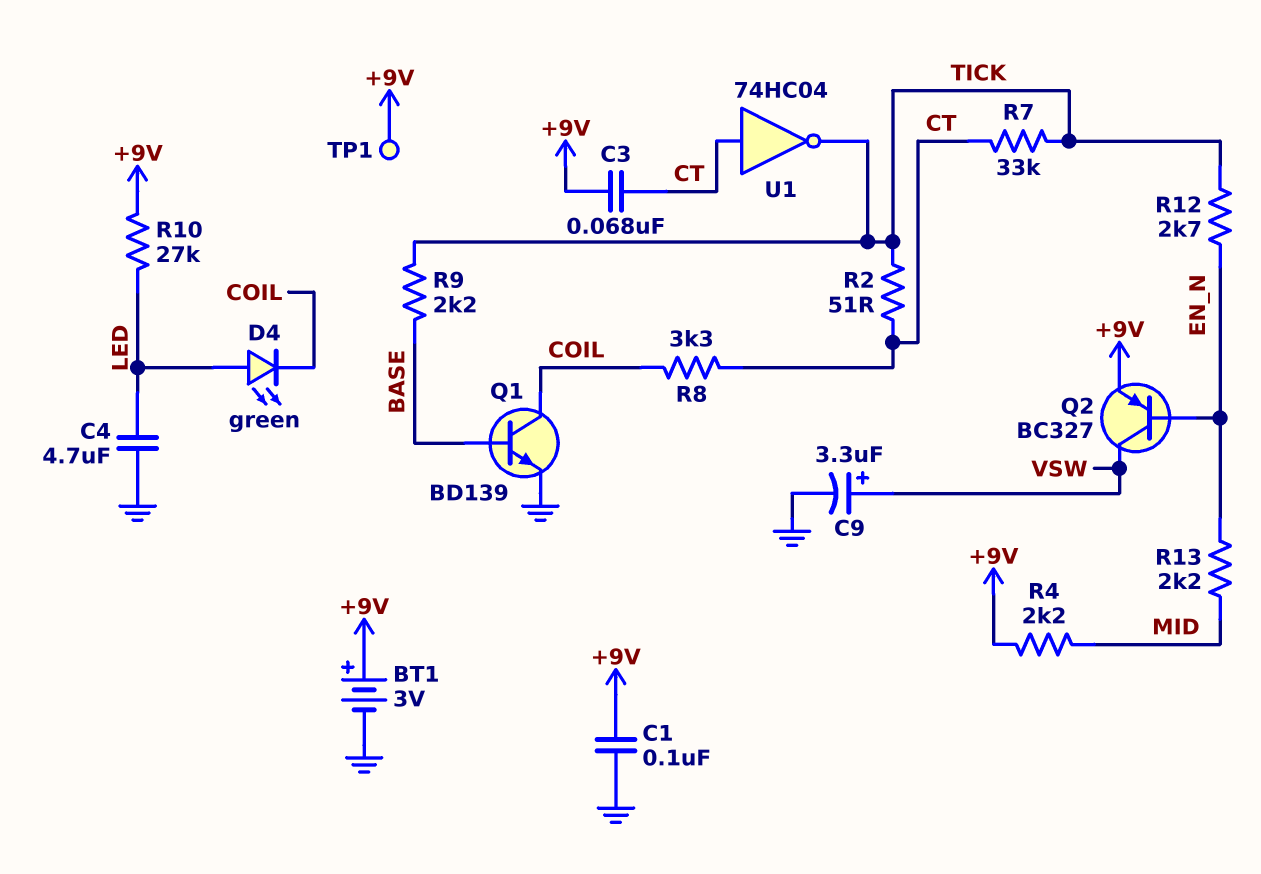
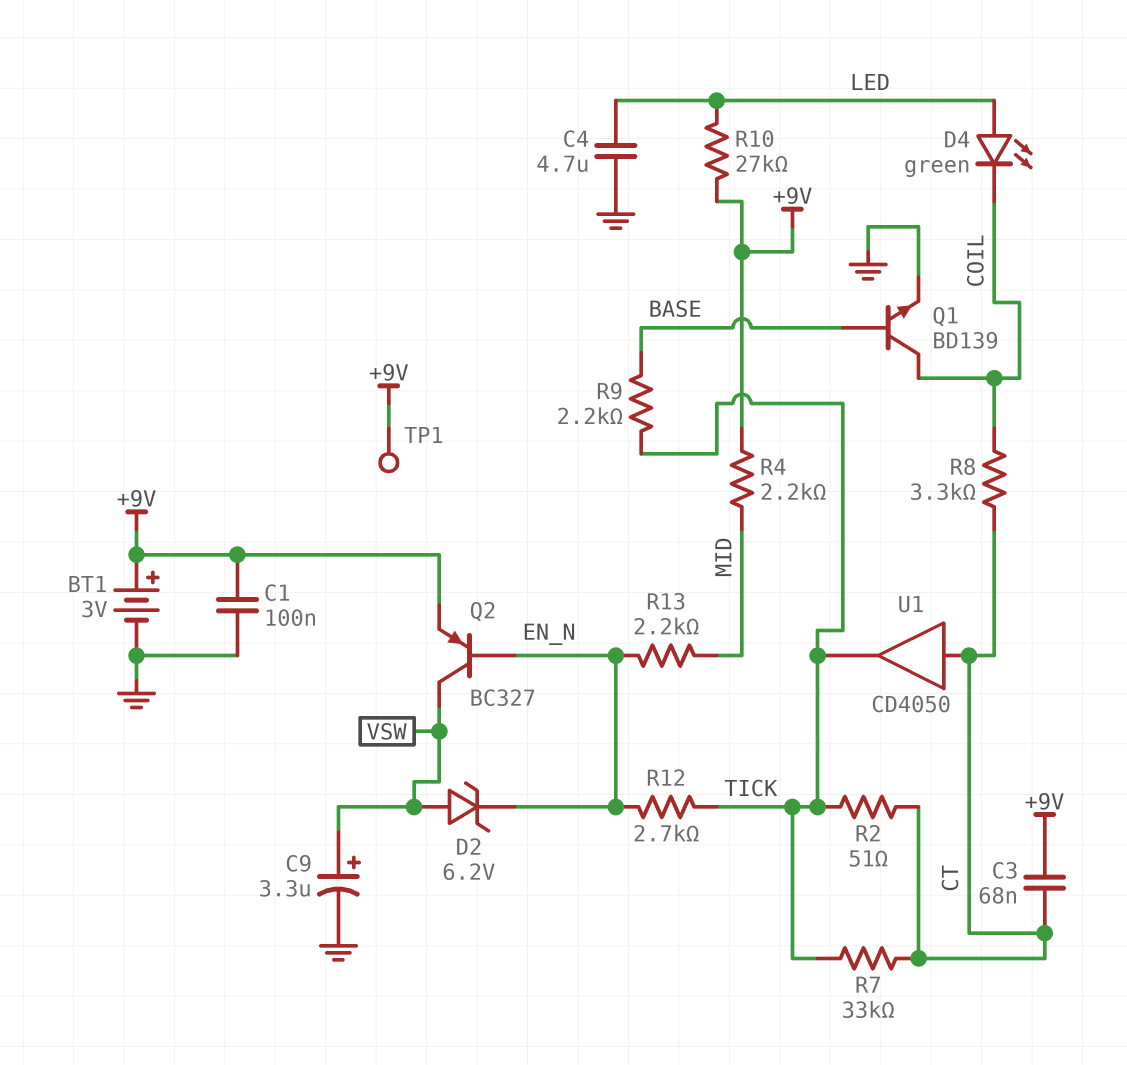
D2: none -> zener 6.2V (A VSW, K EN_N)
U1: NOT 74HC04 (in CT, out TICK) -> buffer CD4050 (in CT, out TICK)

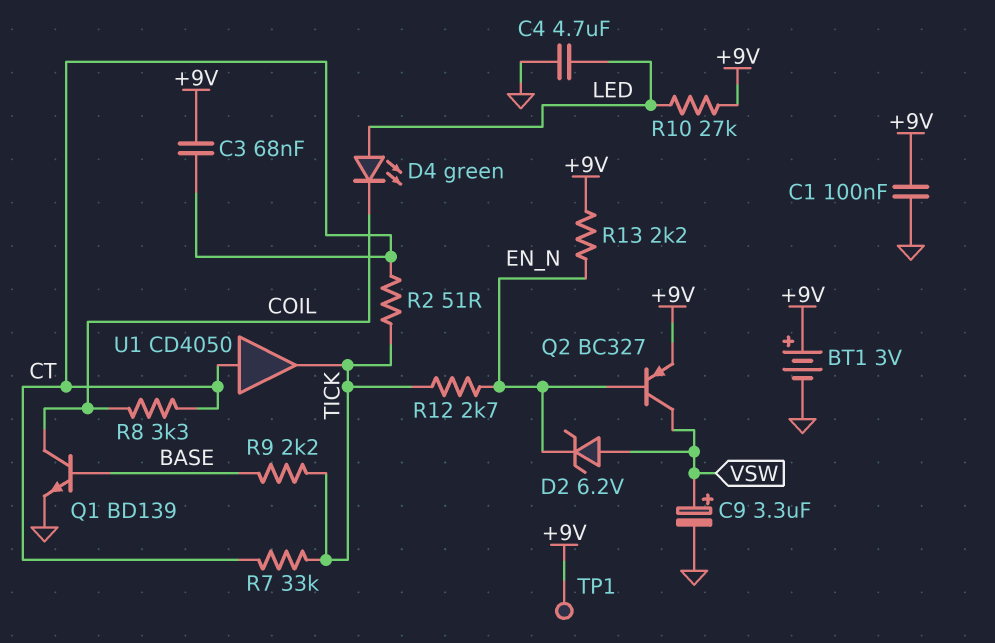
R4: 2.2k (+9V, MID) -> none
R13: 2.2k (EN_N, MID) -> 2.2k (+9V, EN_N)

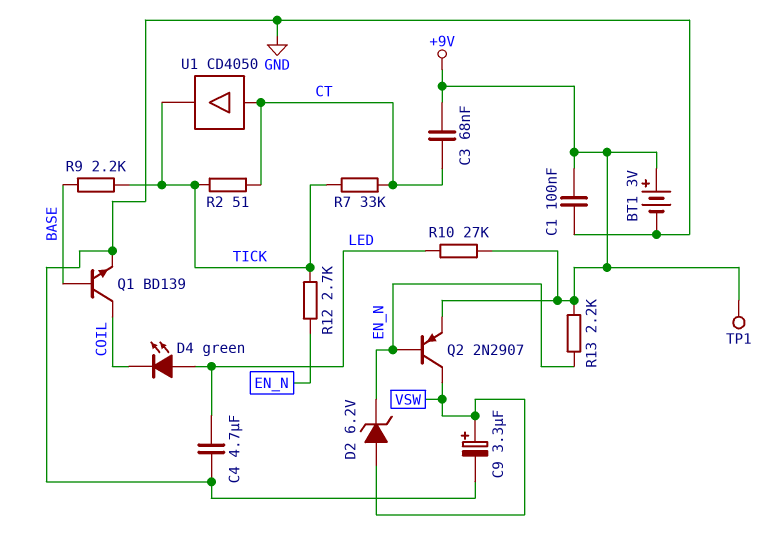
Q2: PNP BC327 (B EN_N, C VSW, E +9V) -> PNP 2N2907 (B EN_N, C VSW, E +9V)
R8: 3.3k (COIL, CT) -> none

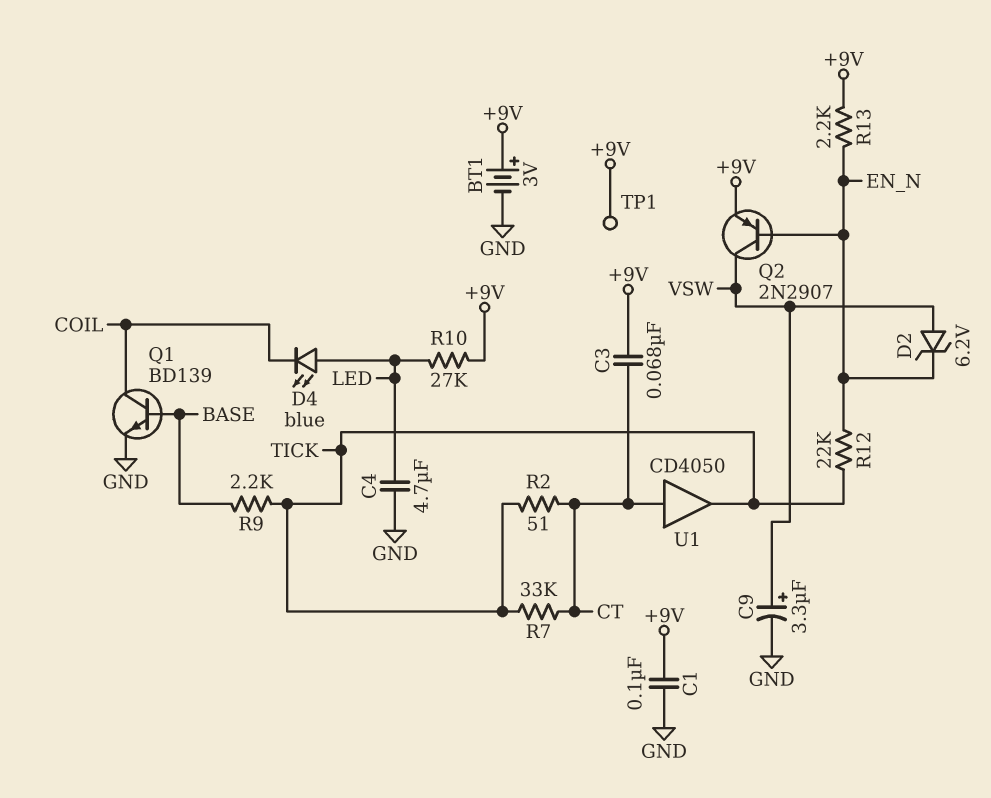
D4: LED green (A LED, K COIL) -> LED blue (A LED, K COIL)
R12: 2.7k (EN_N, TICK) -> 22k (EN_N, TICK)

